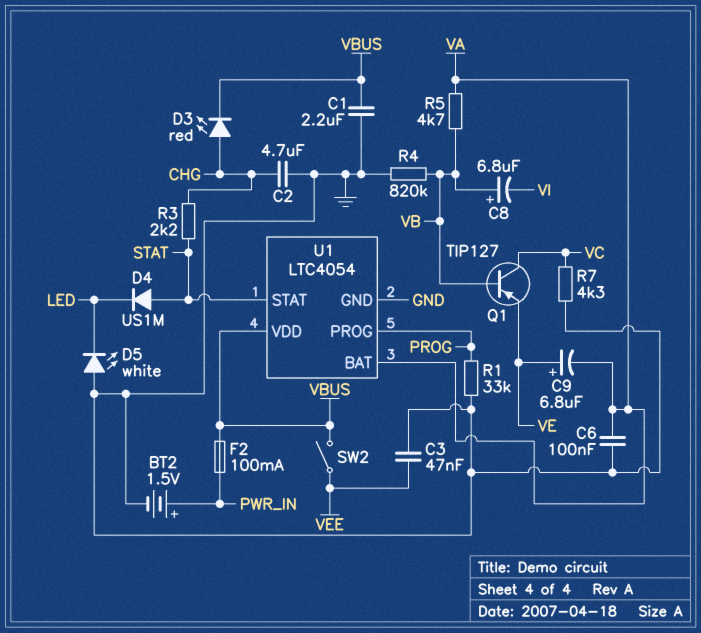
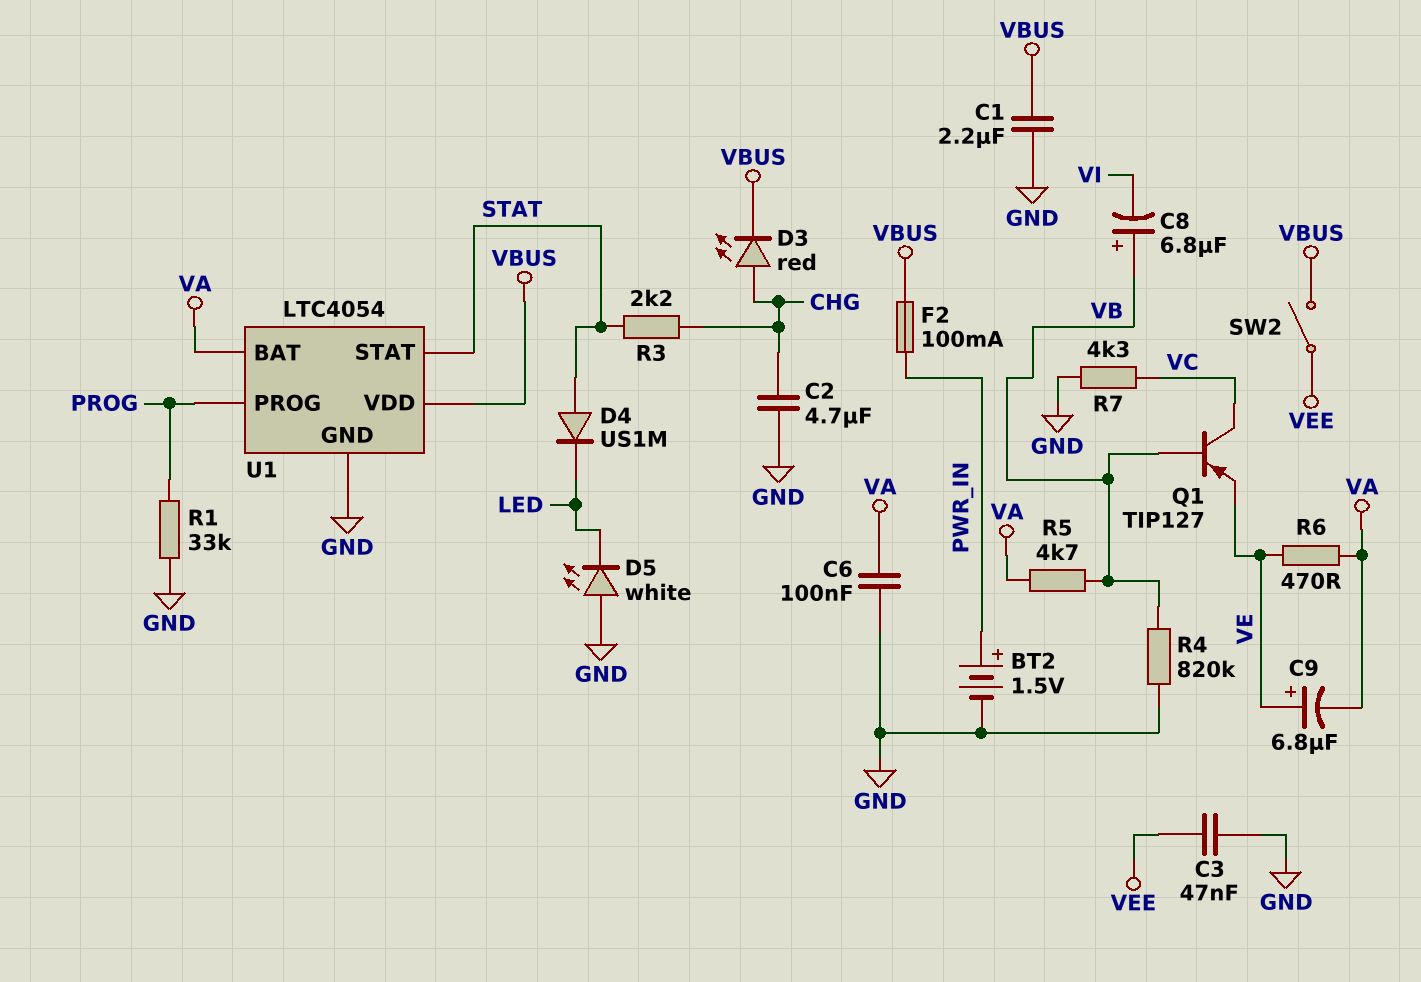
R6: none -> 470 (VA, VE)

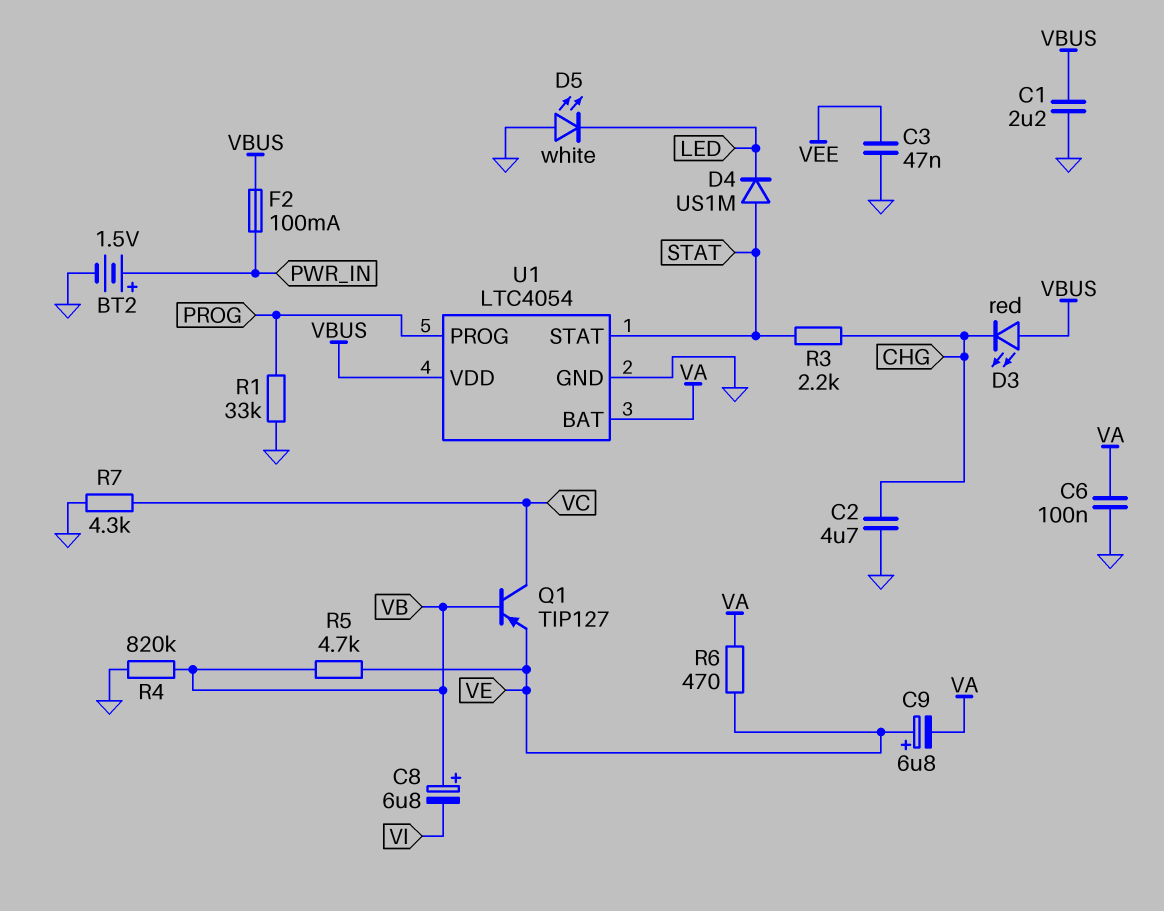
D3: LED red (A CHG, K VBUS) -> LED red (A VBUS, K CHG)
R5: 4.7k (VA, VB) -> 4.7k (VB, VE)
SW2: switch (VBUS, VEE) -> none

